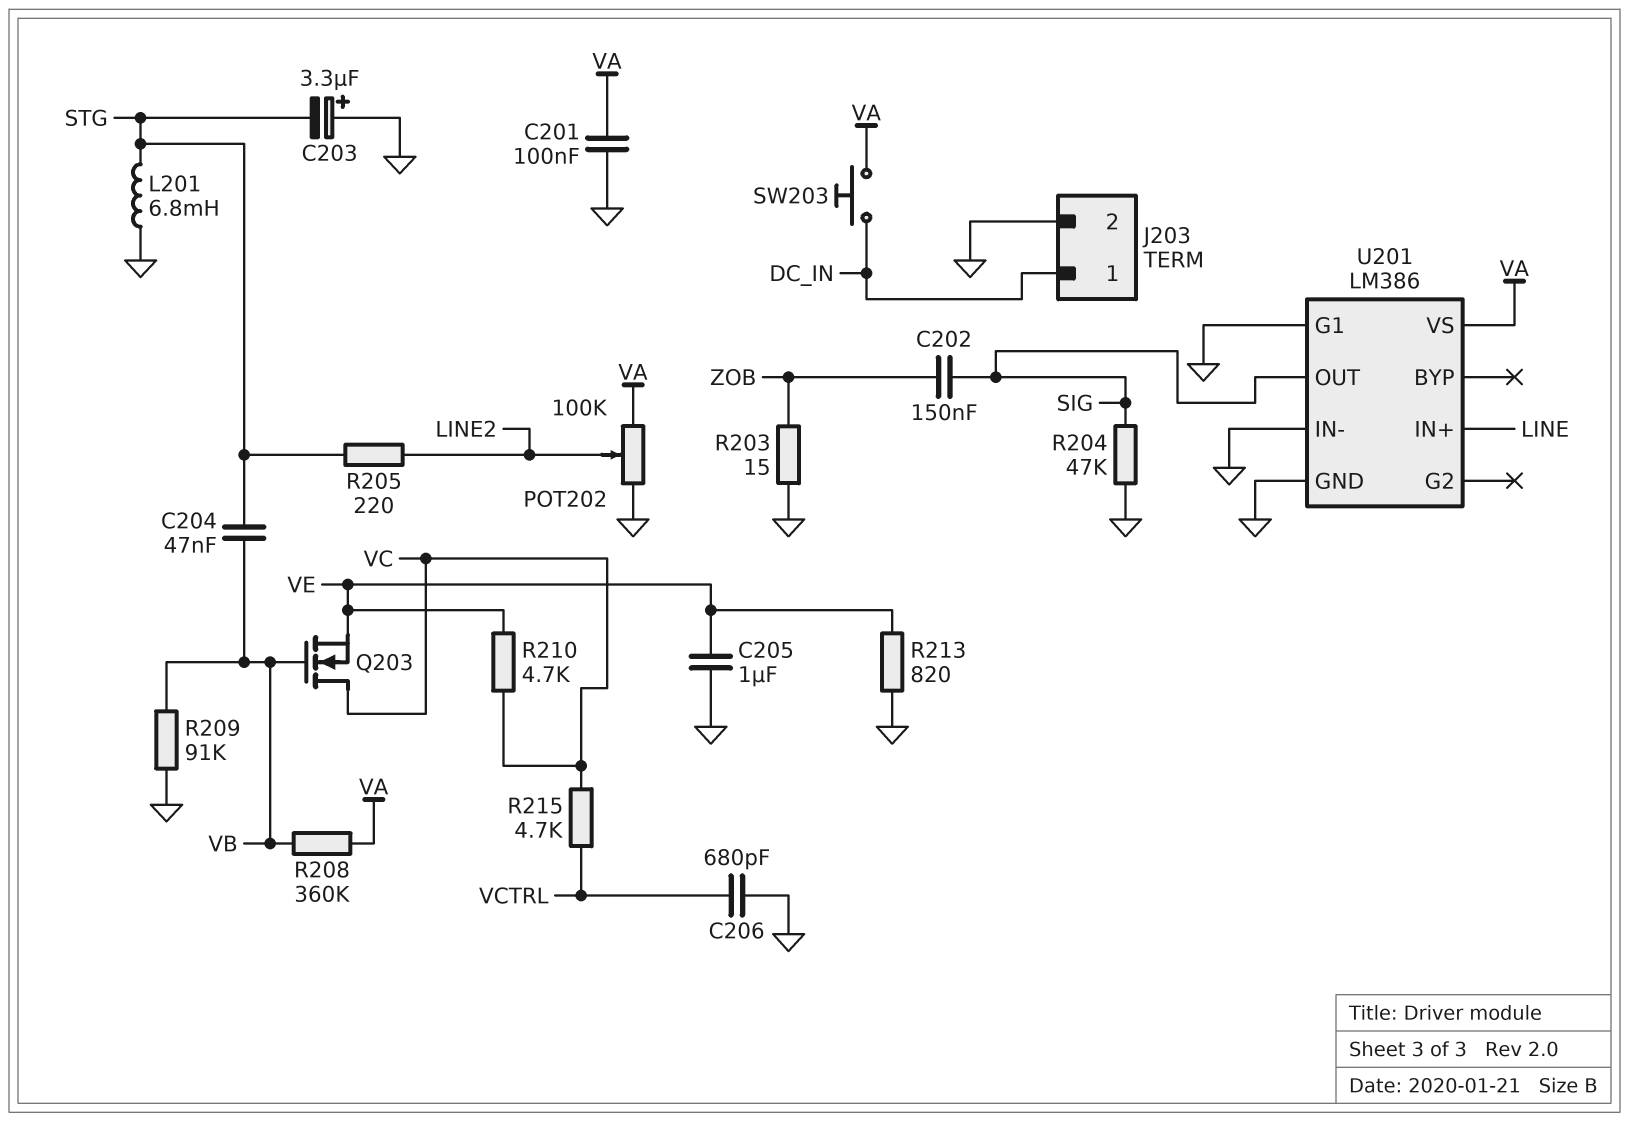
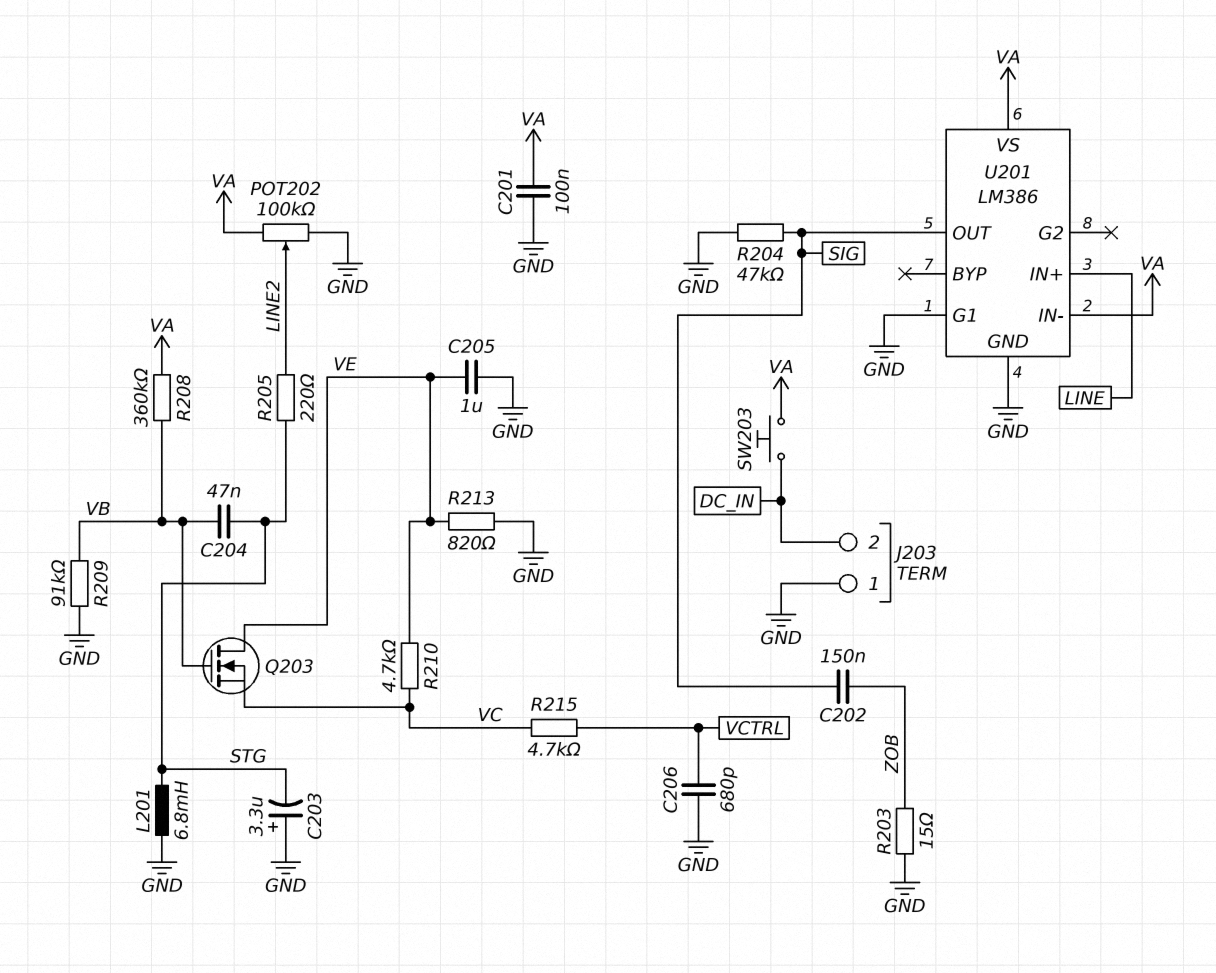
J203 pin 1: DC_IN -> GND
J203 pin 2: GND -> DC_IN
Q203: NMOS (G VB, D VC, S VE) -> NMOS (G VB, D VE, S VC)
U201 pin IN-: GND -> VA

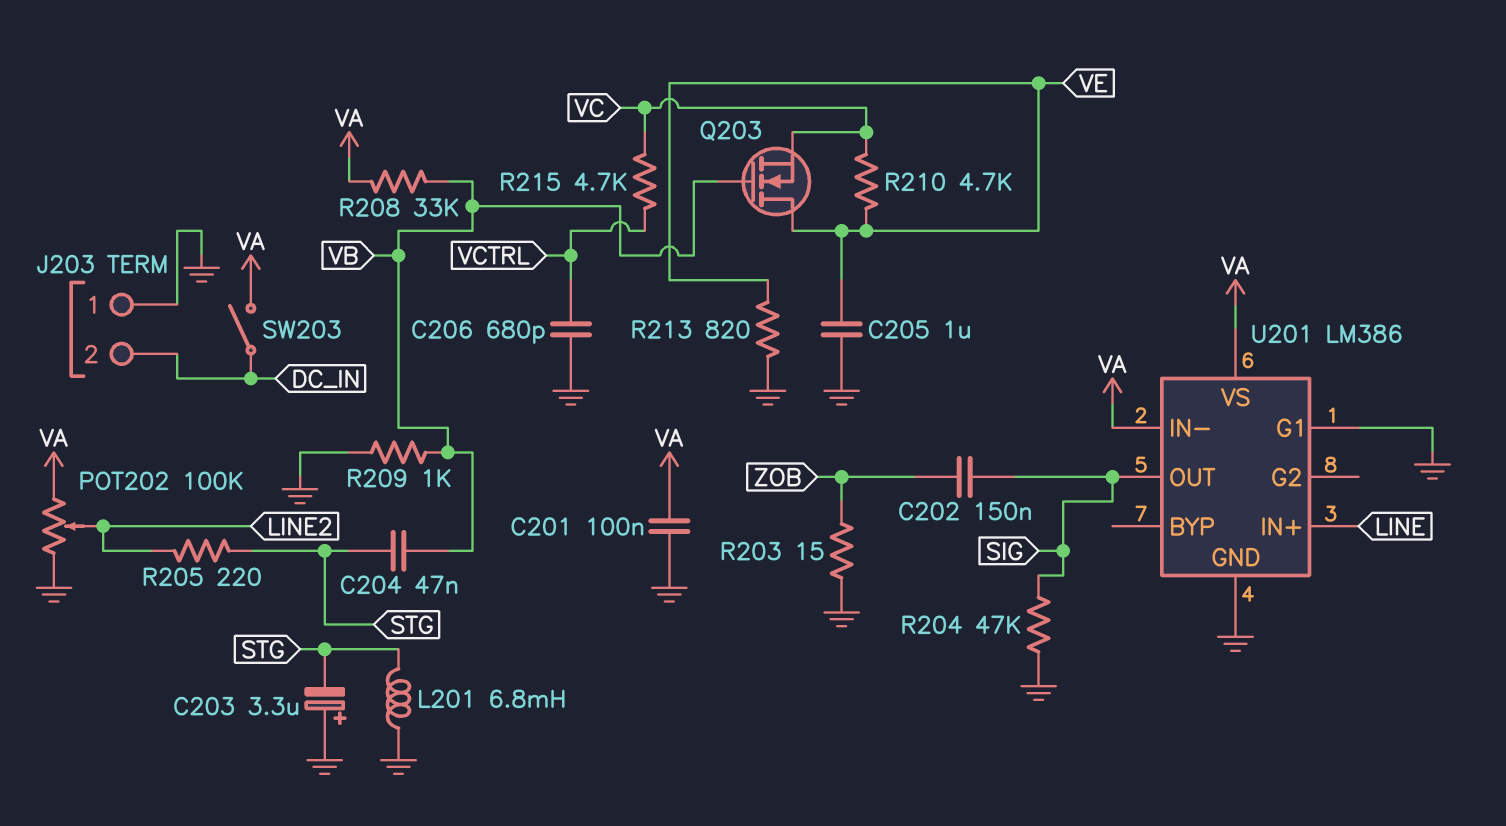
R208: 360k (VA, VB) -> 33k (VA, VB)
R209: 91k (GND, VB) -> 1k (GND, VB)
SW203: button (DC_IN, VA) -> switch (DC_IN, VA)

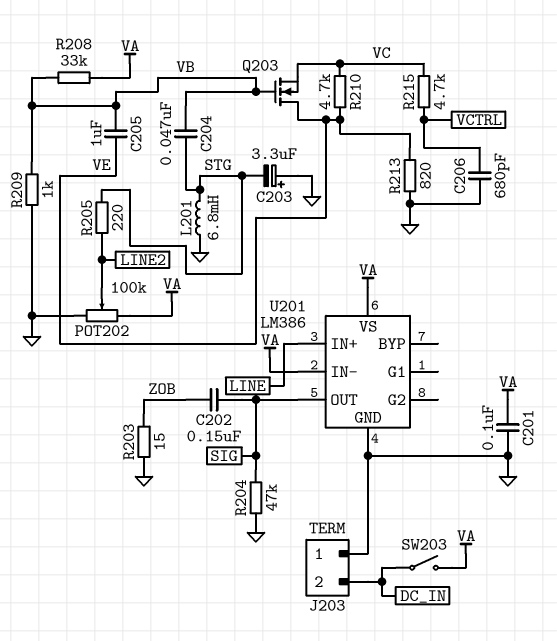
C205: 1uF (GND, VE) -> 1uF (VB, VE)
U201 pin G1: GND -> none

